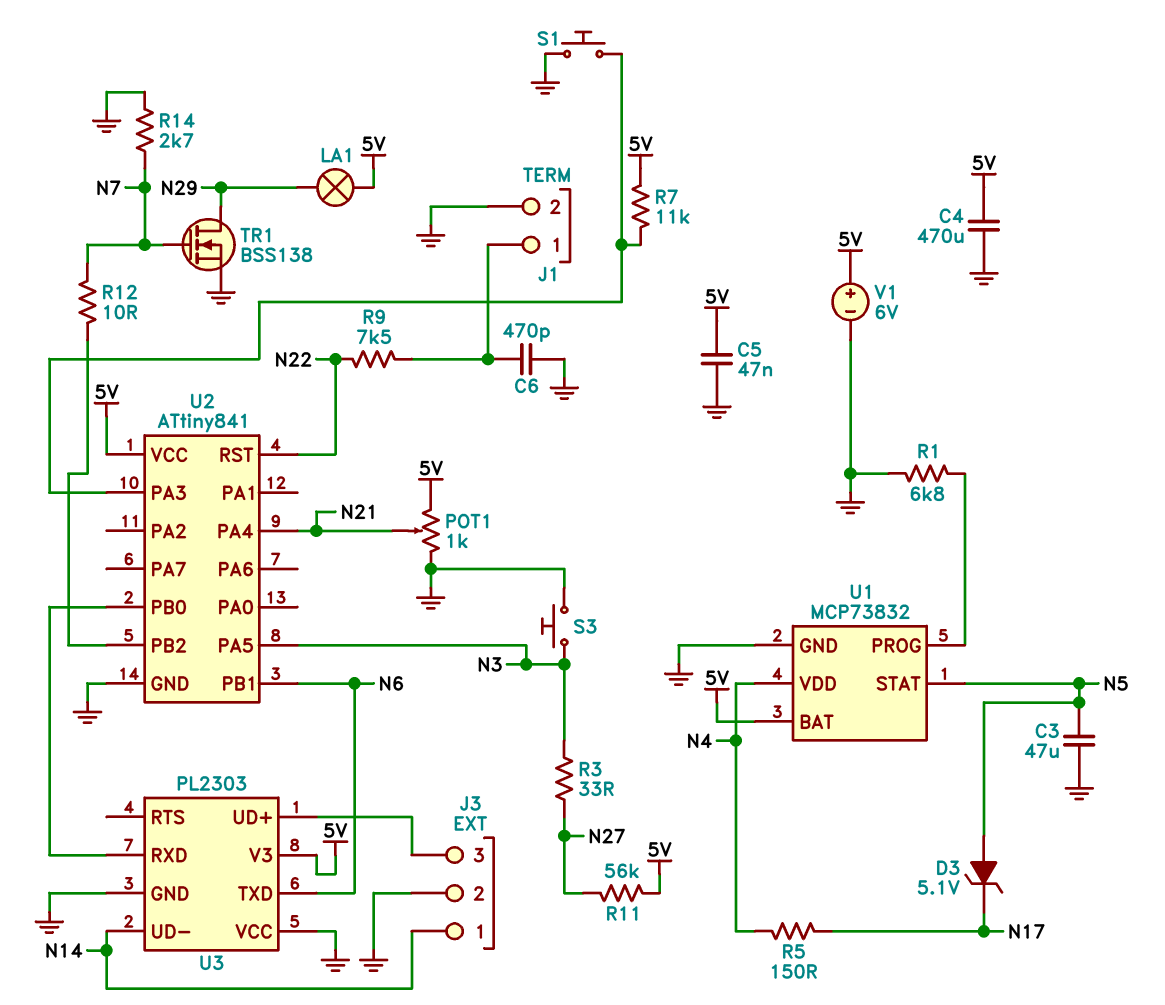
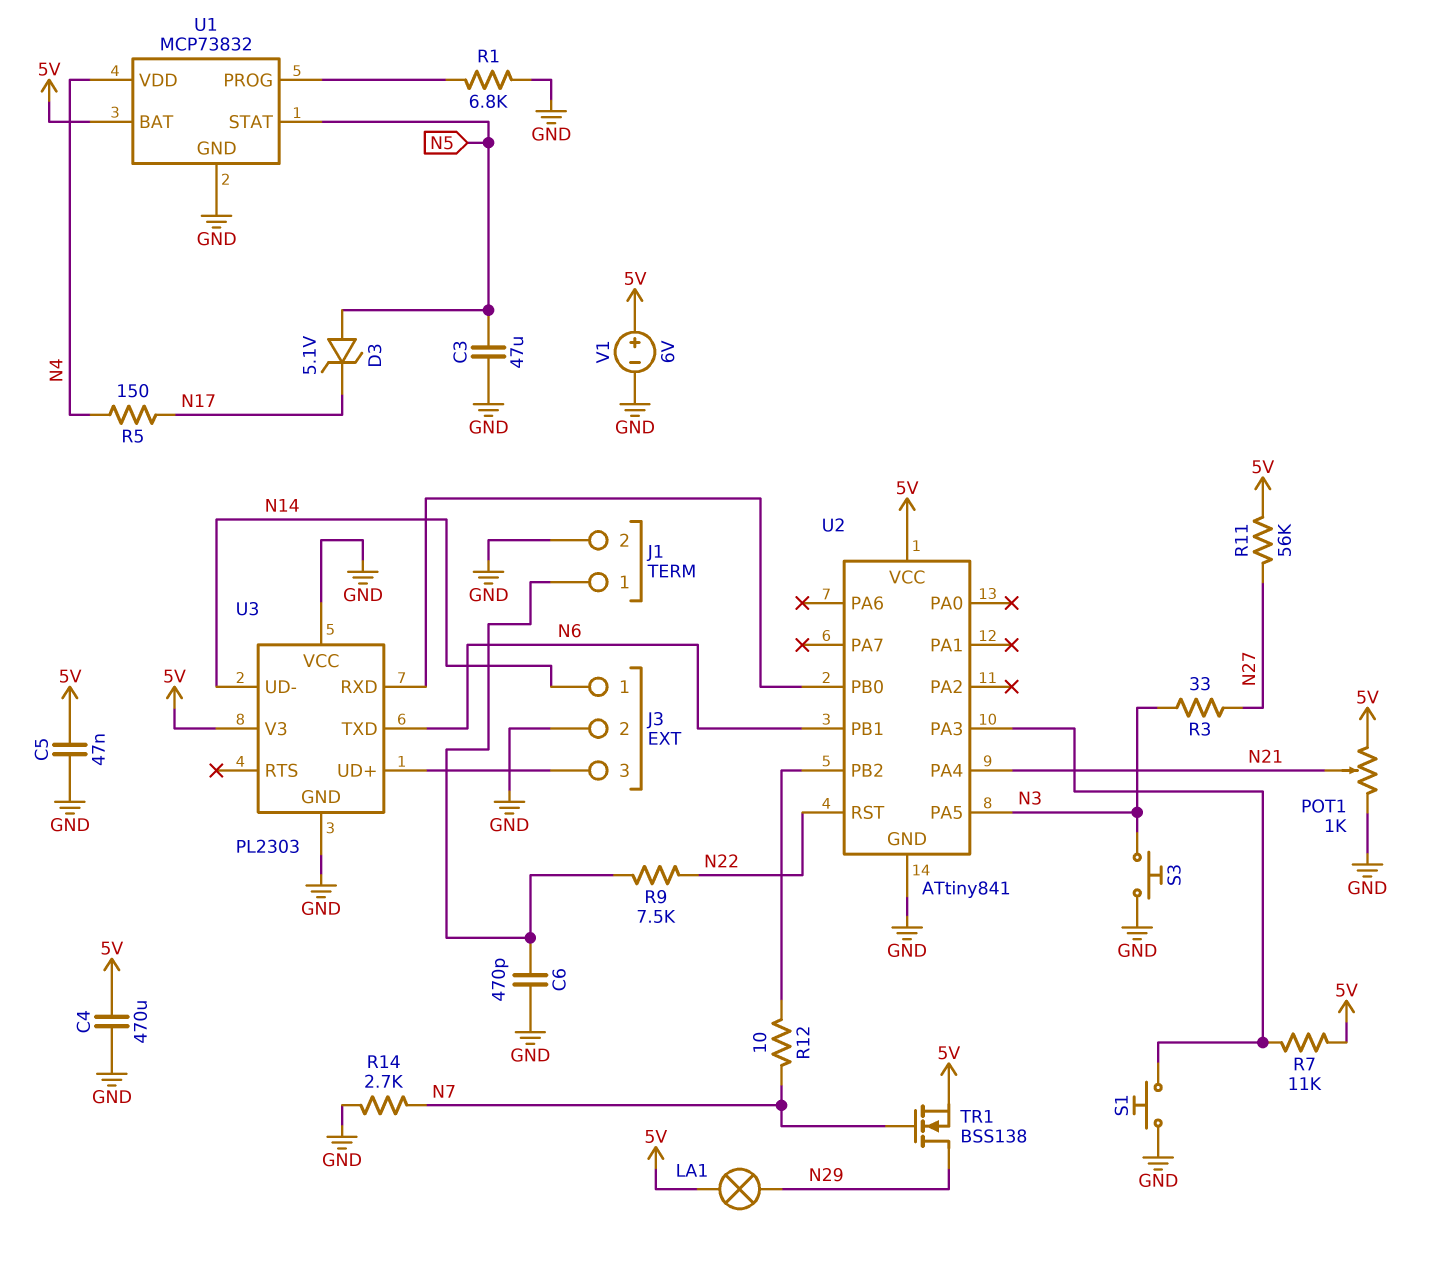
TR1: NMOS BSS138 (G N7, D N29, S GND) -> NMOS BSS138 (G N7, D N29, S 5V)

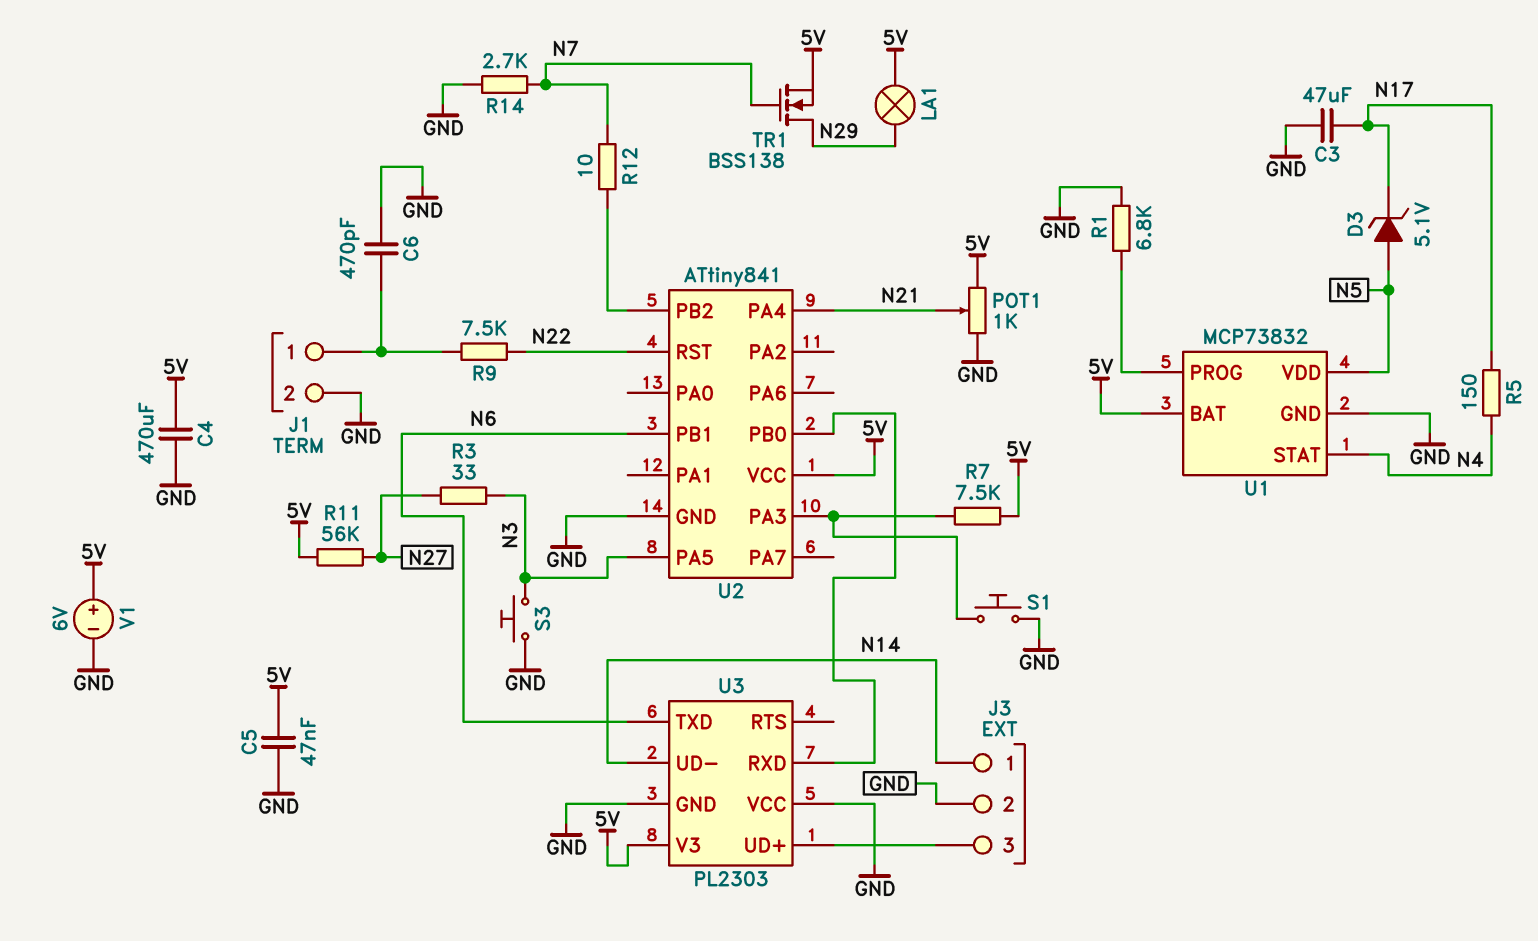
C3: 47uF (GND, N5) -> 47uF (GND, N17)
R7: 11k (5V, U2/PA3) -> 7.5k (5V, U2/PA3)
U1 pin STAT: N5 -> N4
U1 pin VDD: N4 -> N5

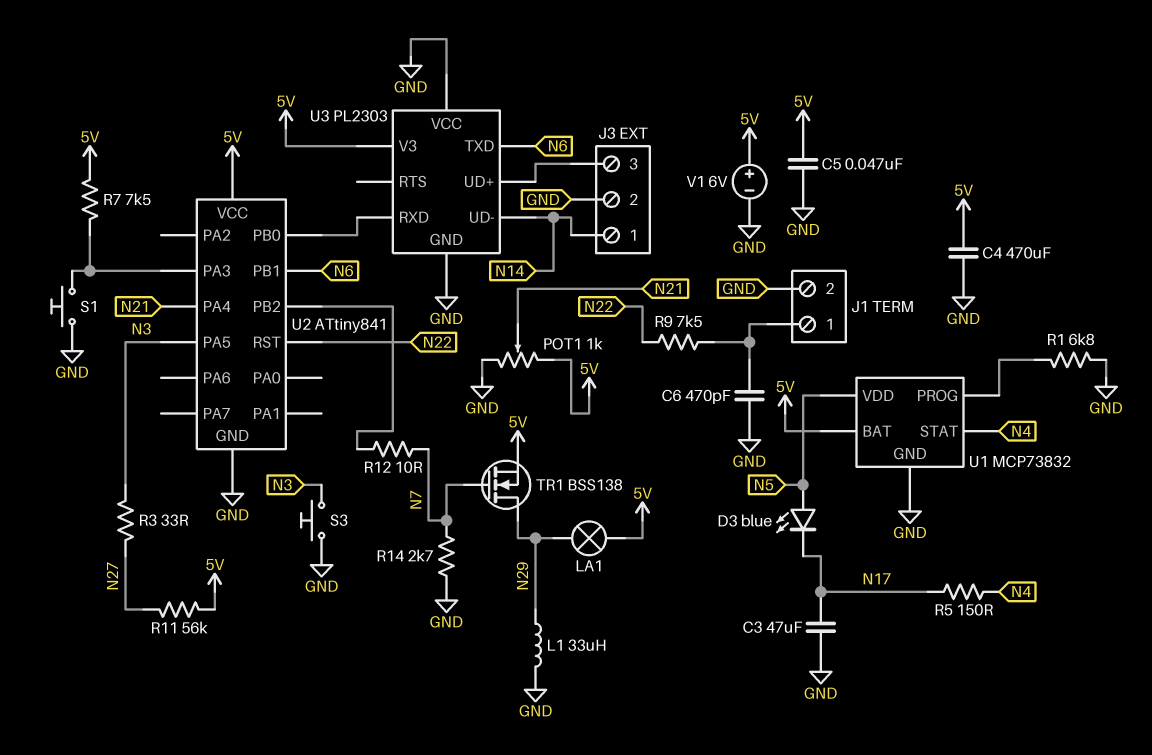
D3: zener 5.1V (A N5, K N17) -> LED blue (A N5, K N17)
L1: none -> 33uH (GND, N29)

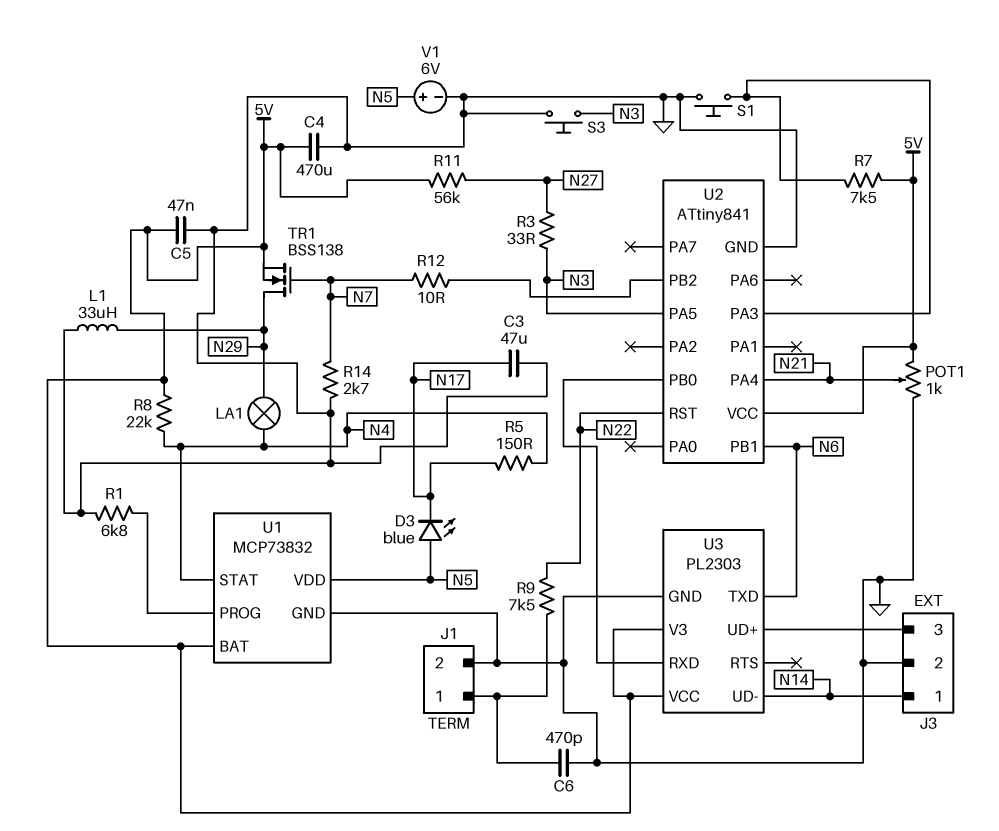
LA1: lamp (5V, N29) -> lamp (N4, N29)
R8: none -> 22k (5V, N4)
U3 pin VCC: GND -> 5V
V1: 6V (plus 5V, minus GND) -> 6V (plus N5, minus GND)

